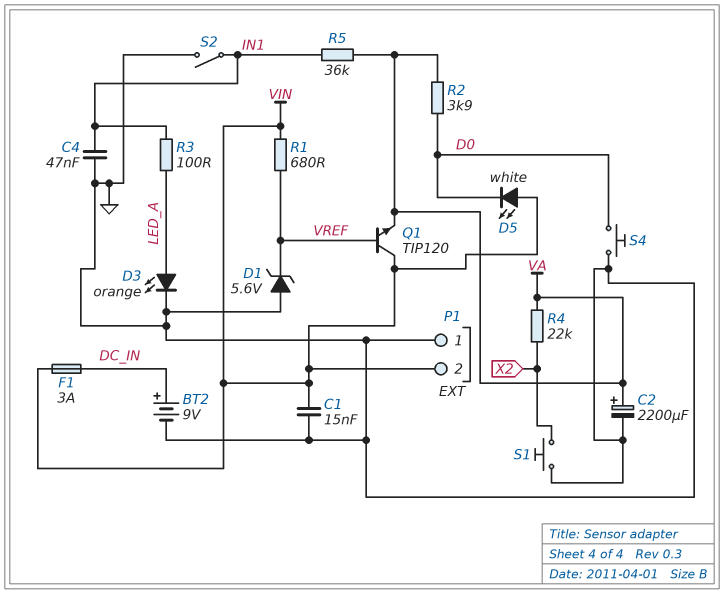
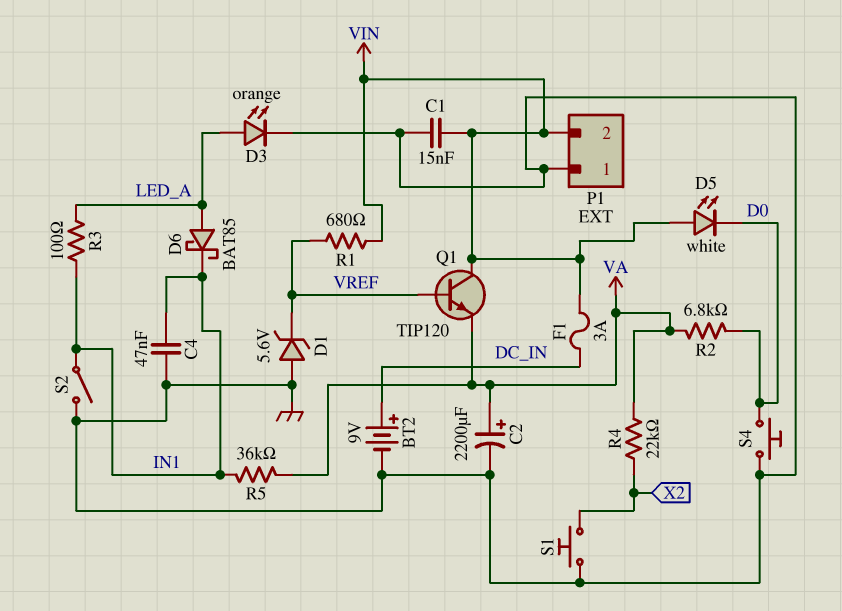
D6: none -> schottky BAT85 (A LED_A, K IN1)
R2: 3.9k (D0, VA) -> 6.8k (D0, VA)

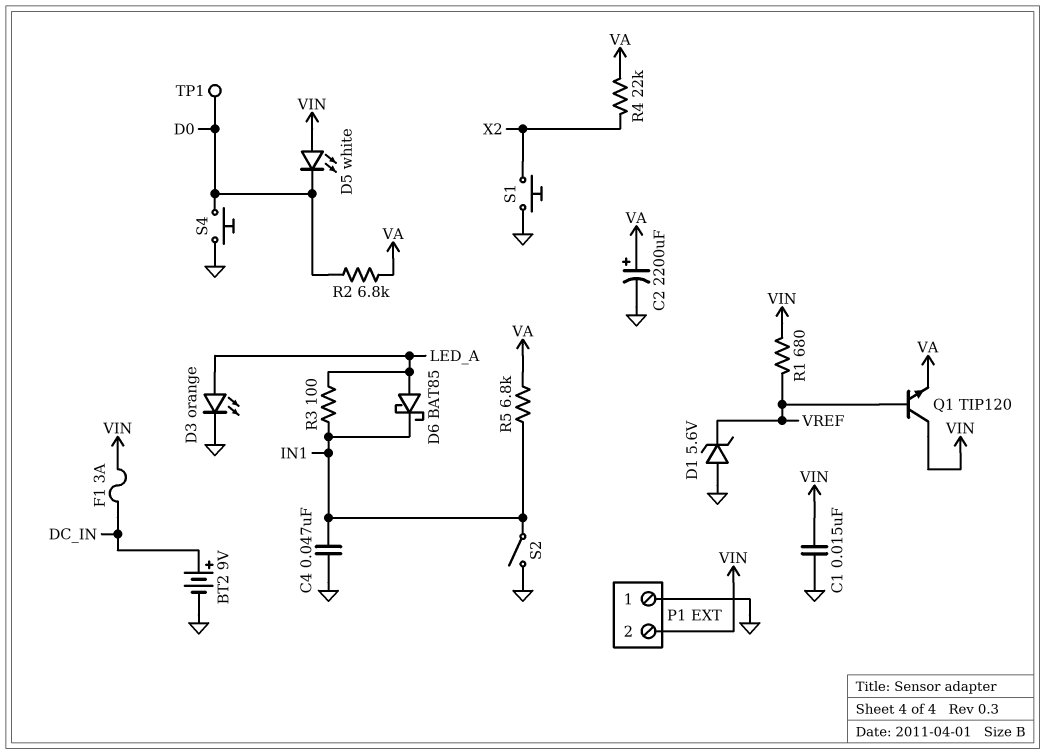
R5: 36k (IN1, VA) -> 6.8k (IN1, VA)
TP1: none -> test point (D0)

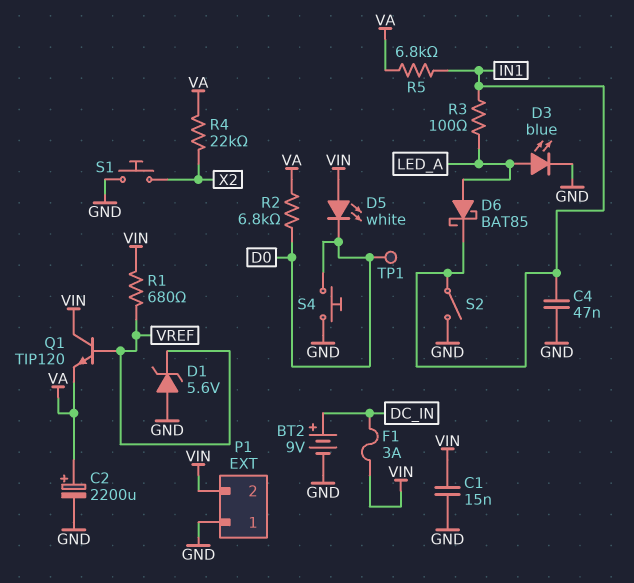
D3: LED orange (A LED_A, K GND) -> LED blue (A LED_A, K GND)

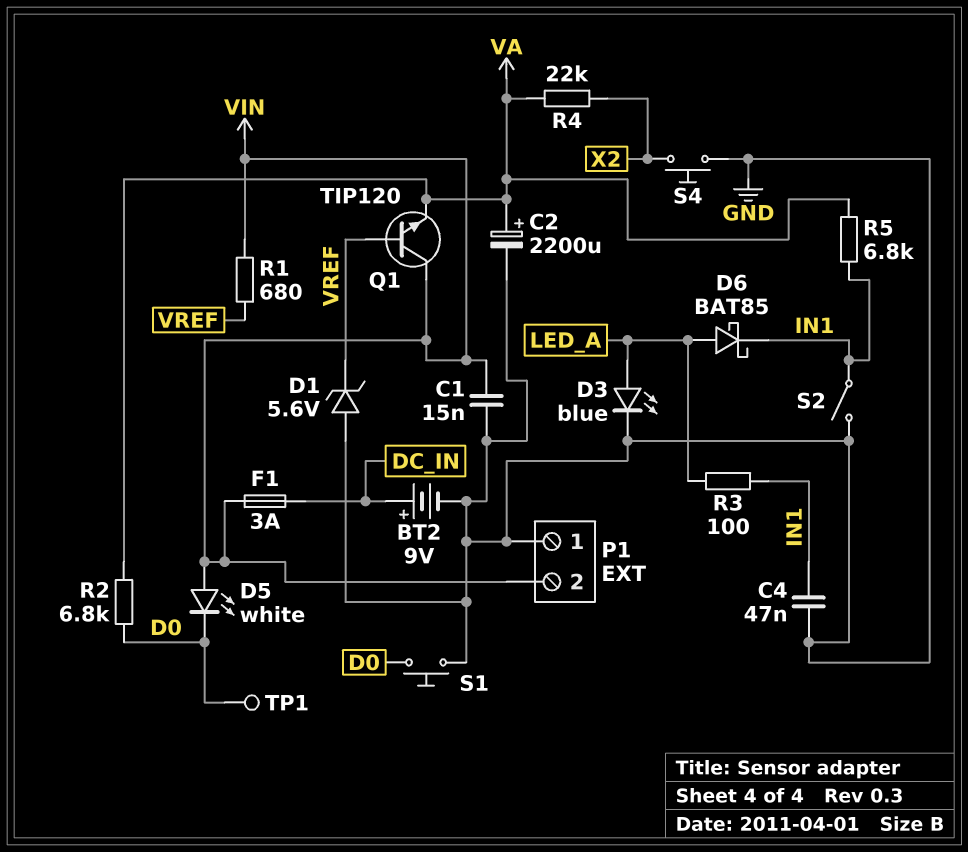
S1: button (GND, X2) -> button (D0, GND)
S4: button (D0, GND) -> button (GND, X2)

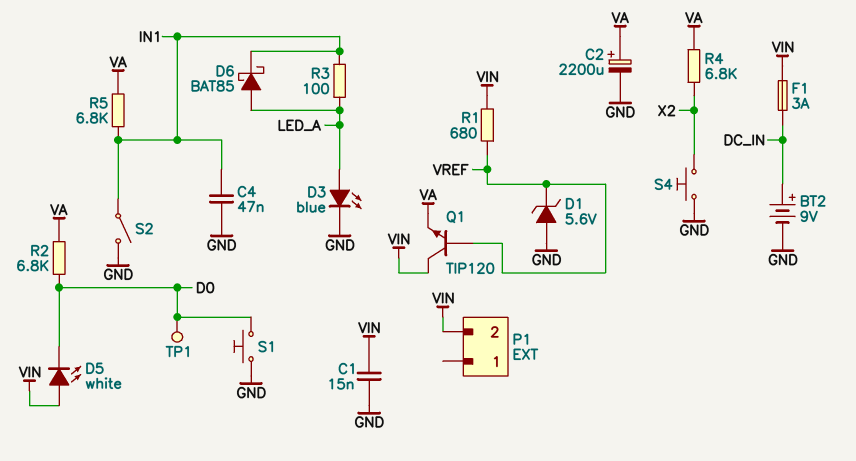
P1 pin 1: GND -> none
R4: 22k (VA, X2) -> 6.8k (VA, X2)

